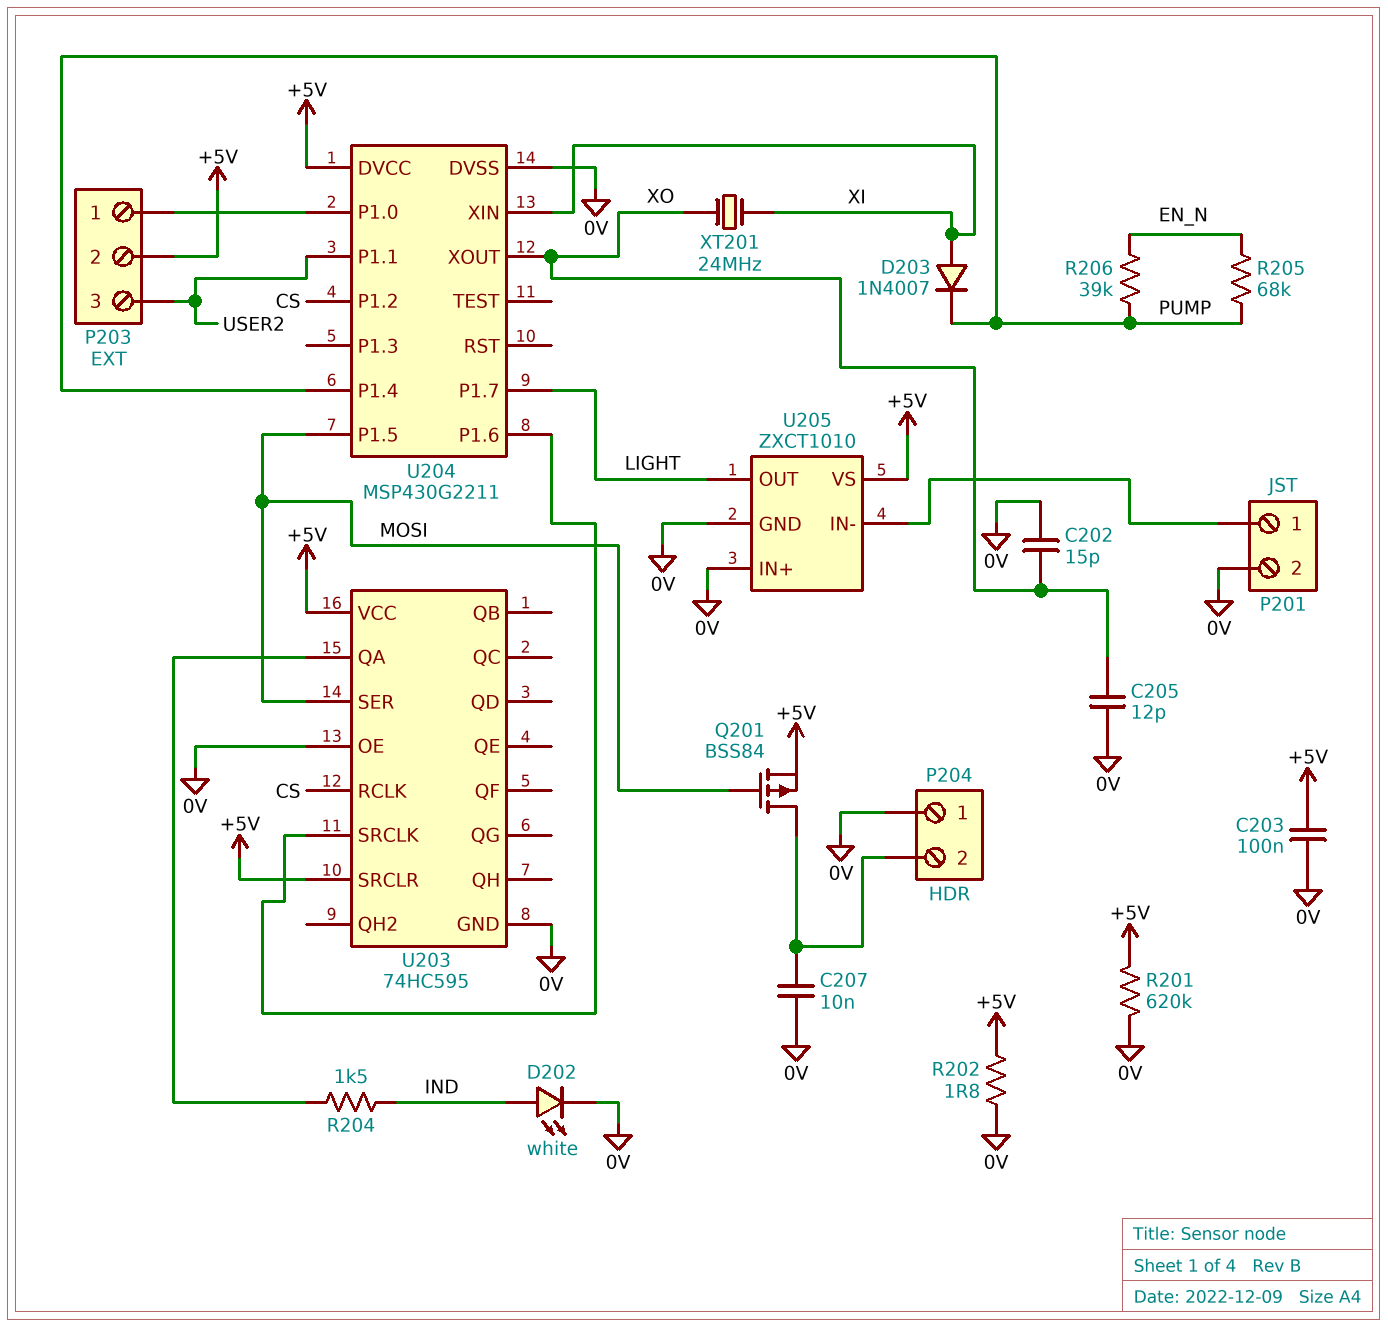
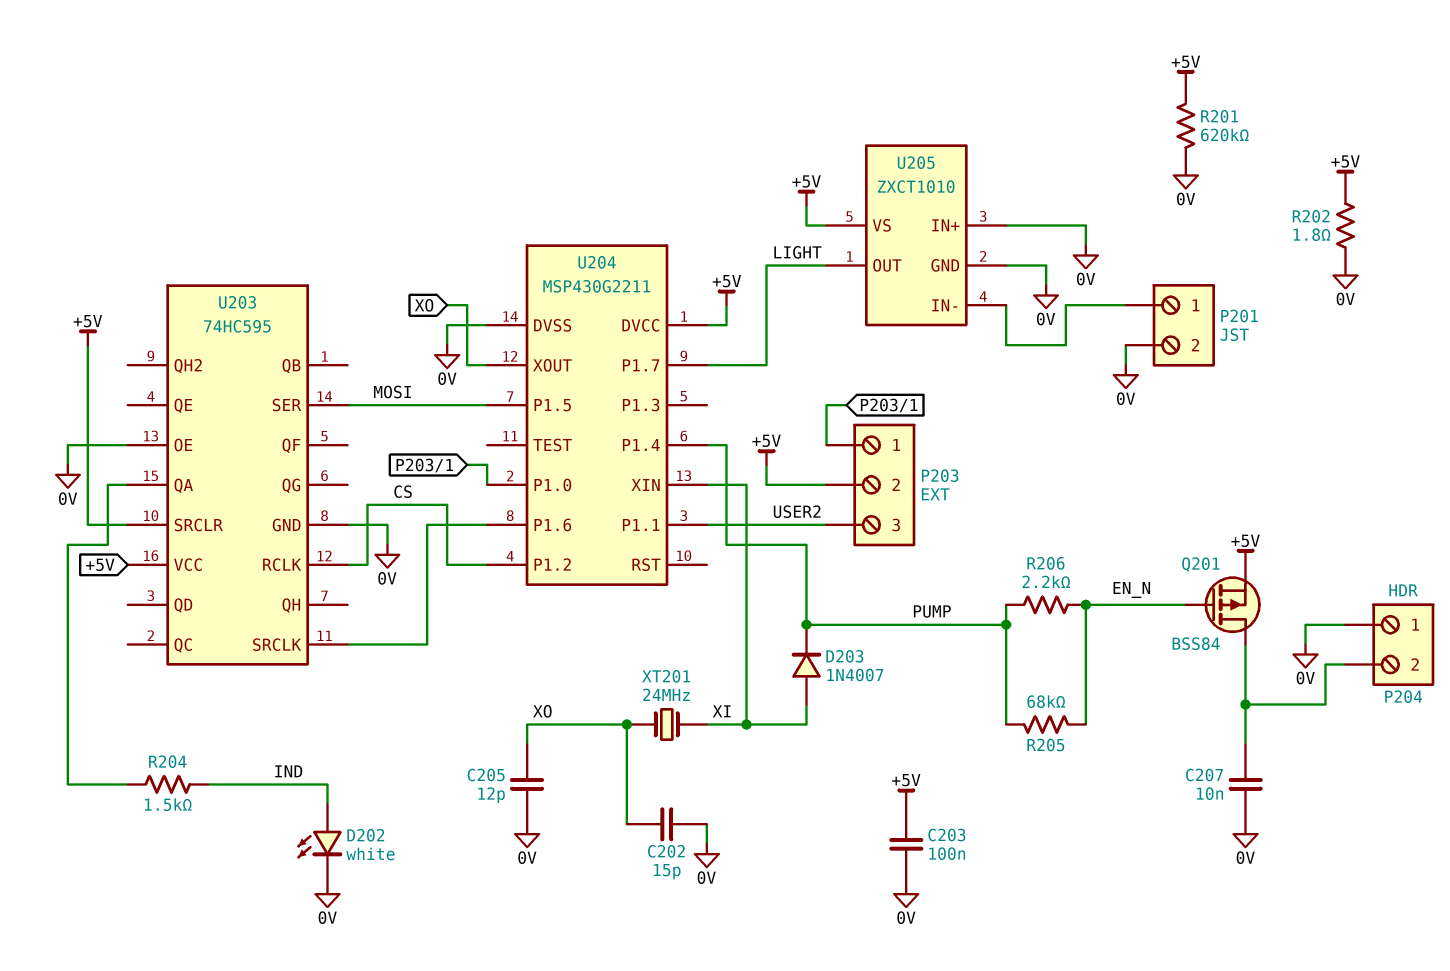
Q201: PMOS BSS84 (G MOSI, D P204/2, S +5V) -> PMOS BSS84 (G EN_N, D P204/2, S +5V)
R206: 39k (EN_N, PUMP) -> 2.2k (EN_N, PUMP)

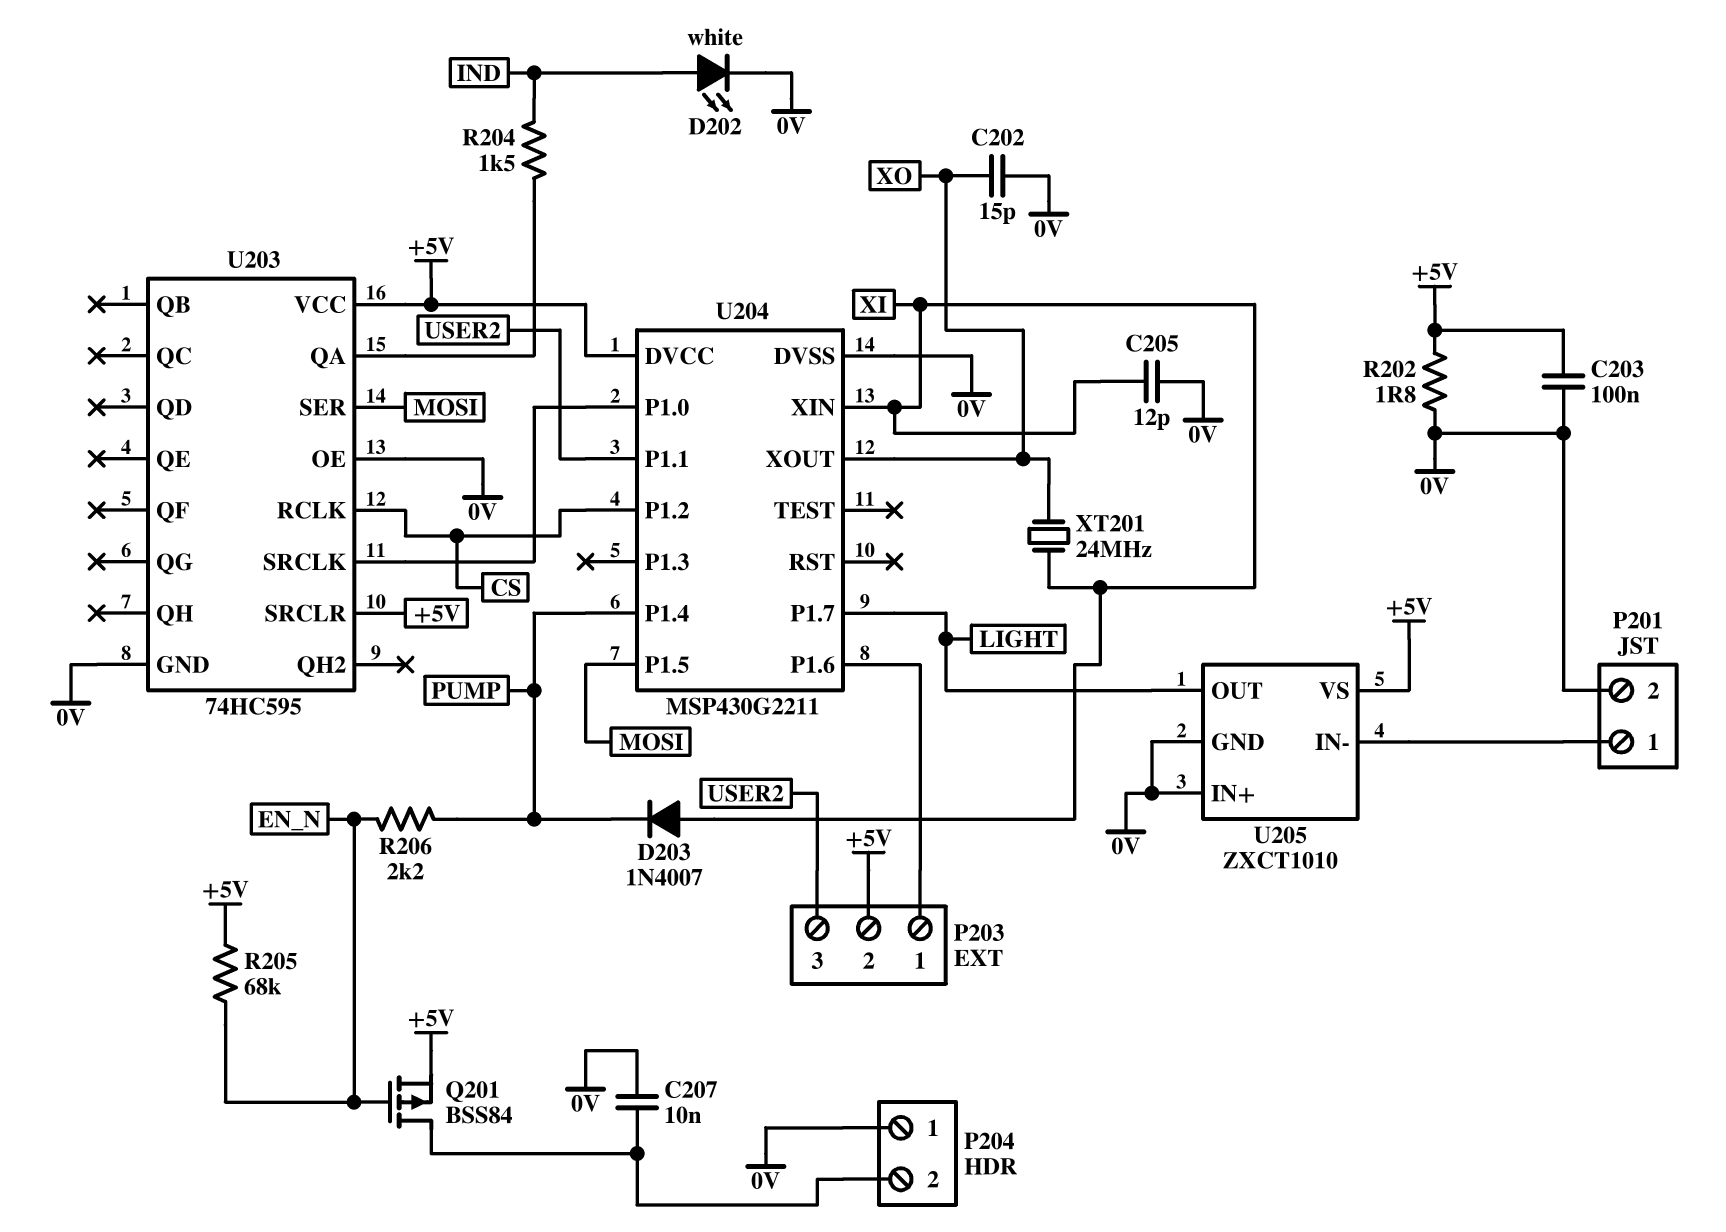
C205: 12pF (0V, XO) -> 12pF (0V, XI)
R201: 620k (+5V, 0V) -> none
R205: 68k (EN_N, PUMP) -> 68k (+5V, EN_N)
U204 pin P1.0: P203/1 -> U203/SRCLK
U204 pin P1.6: U203/SRCLK -> P203/1

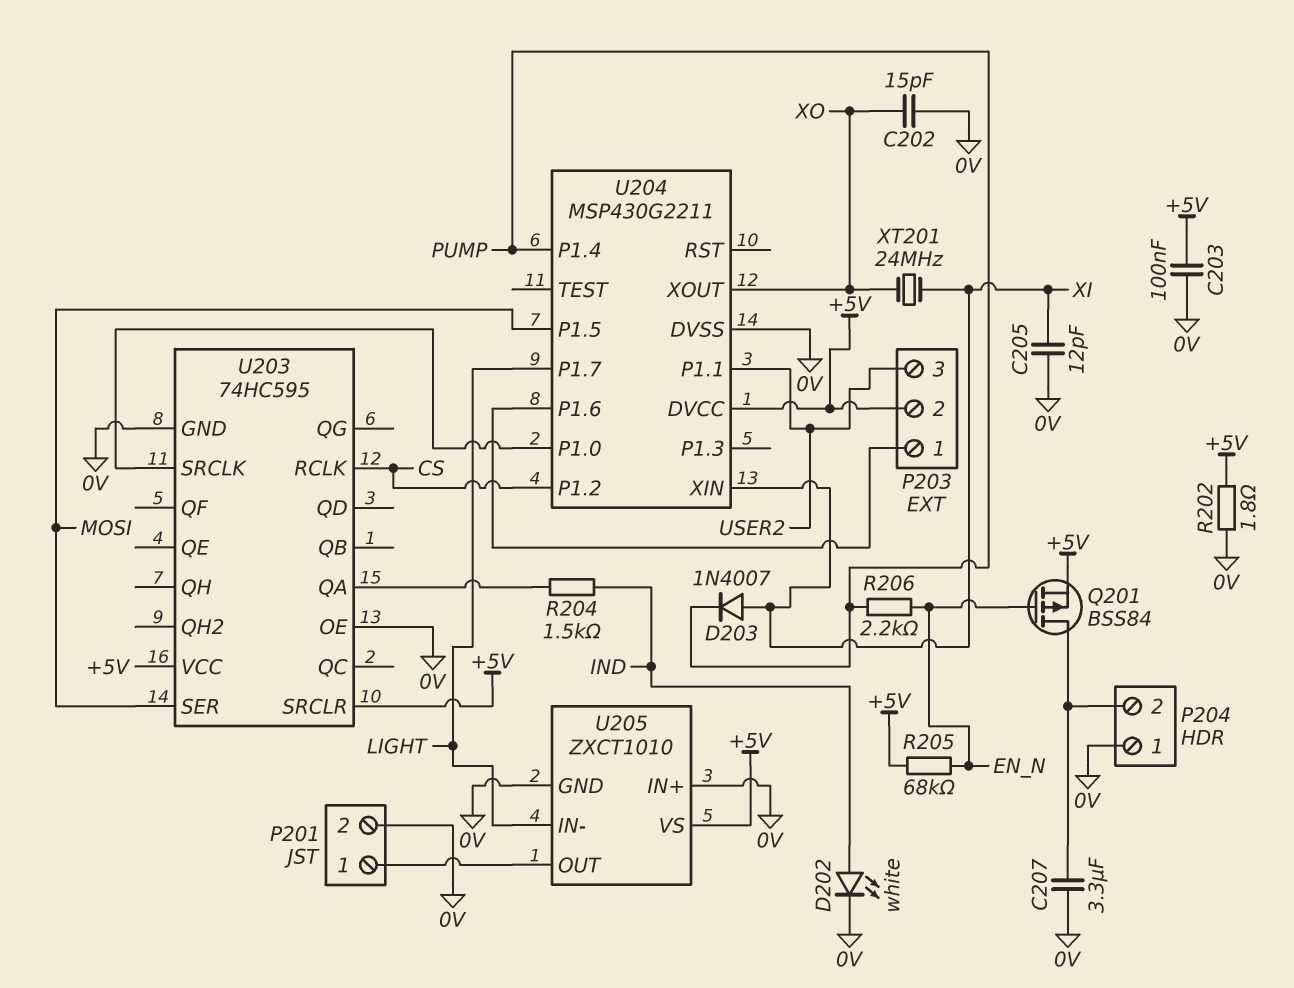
C207: 10nF (0V, P204/2) -> 3.3uF (0V, P204/2)
U205 pin IN-: P201/1 -> LIGHT
U205 pin OUT: LIGHT -> P201/1

